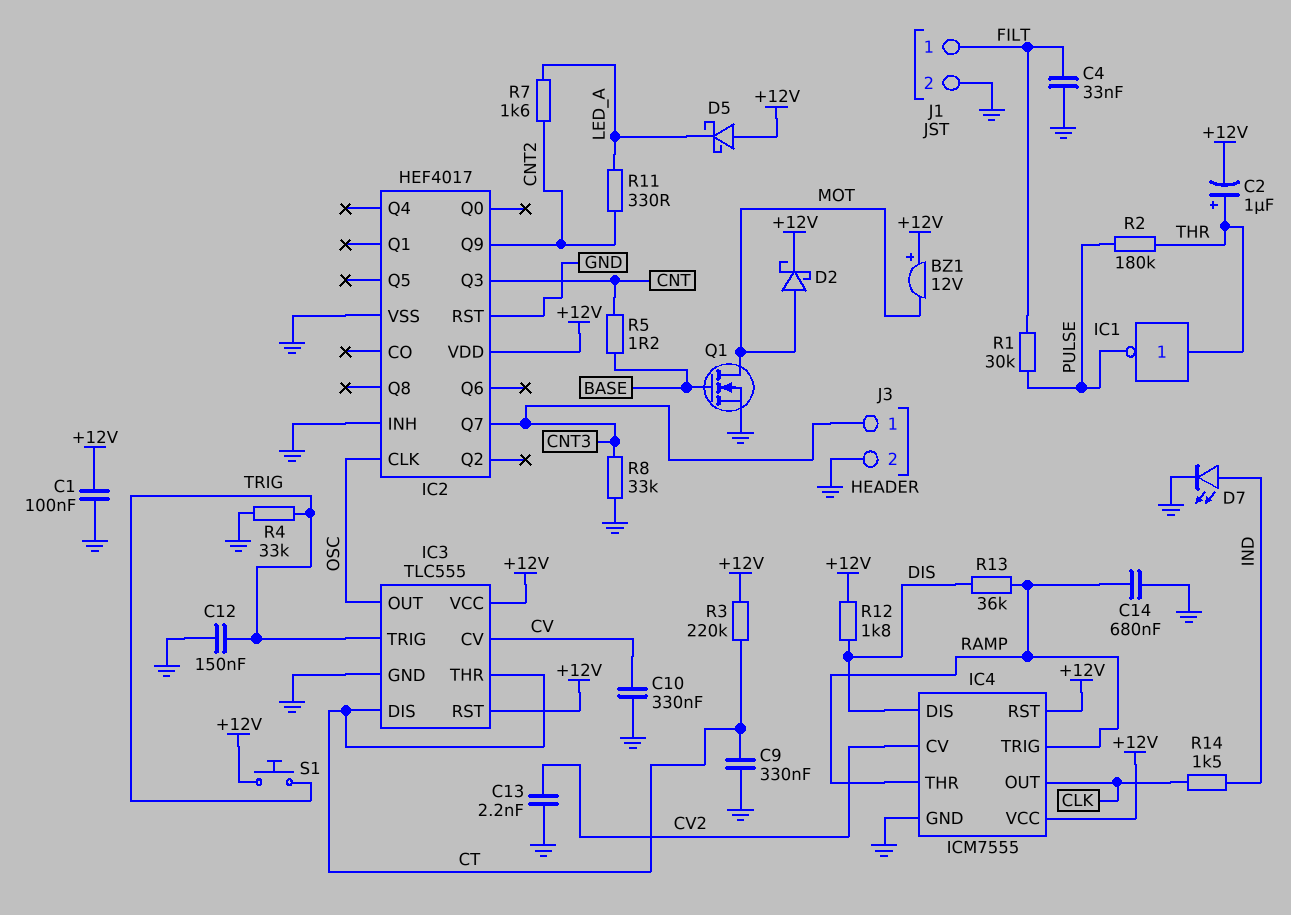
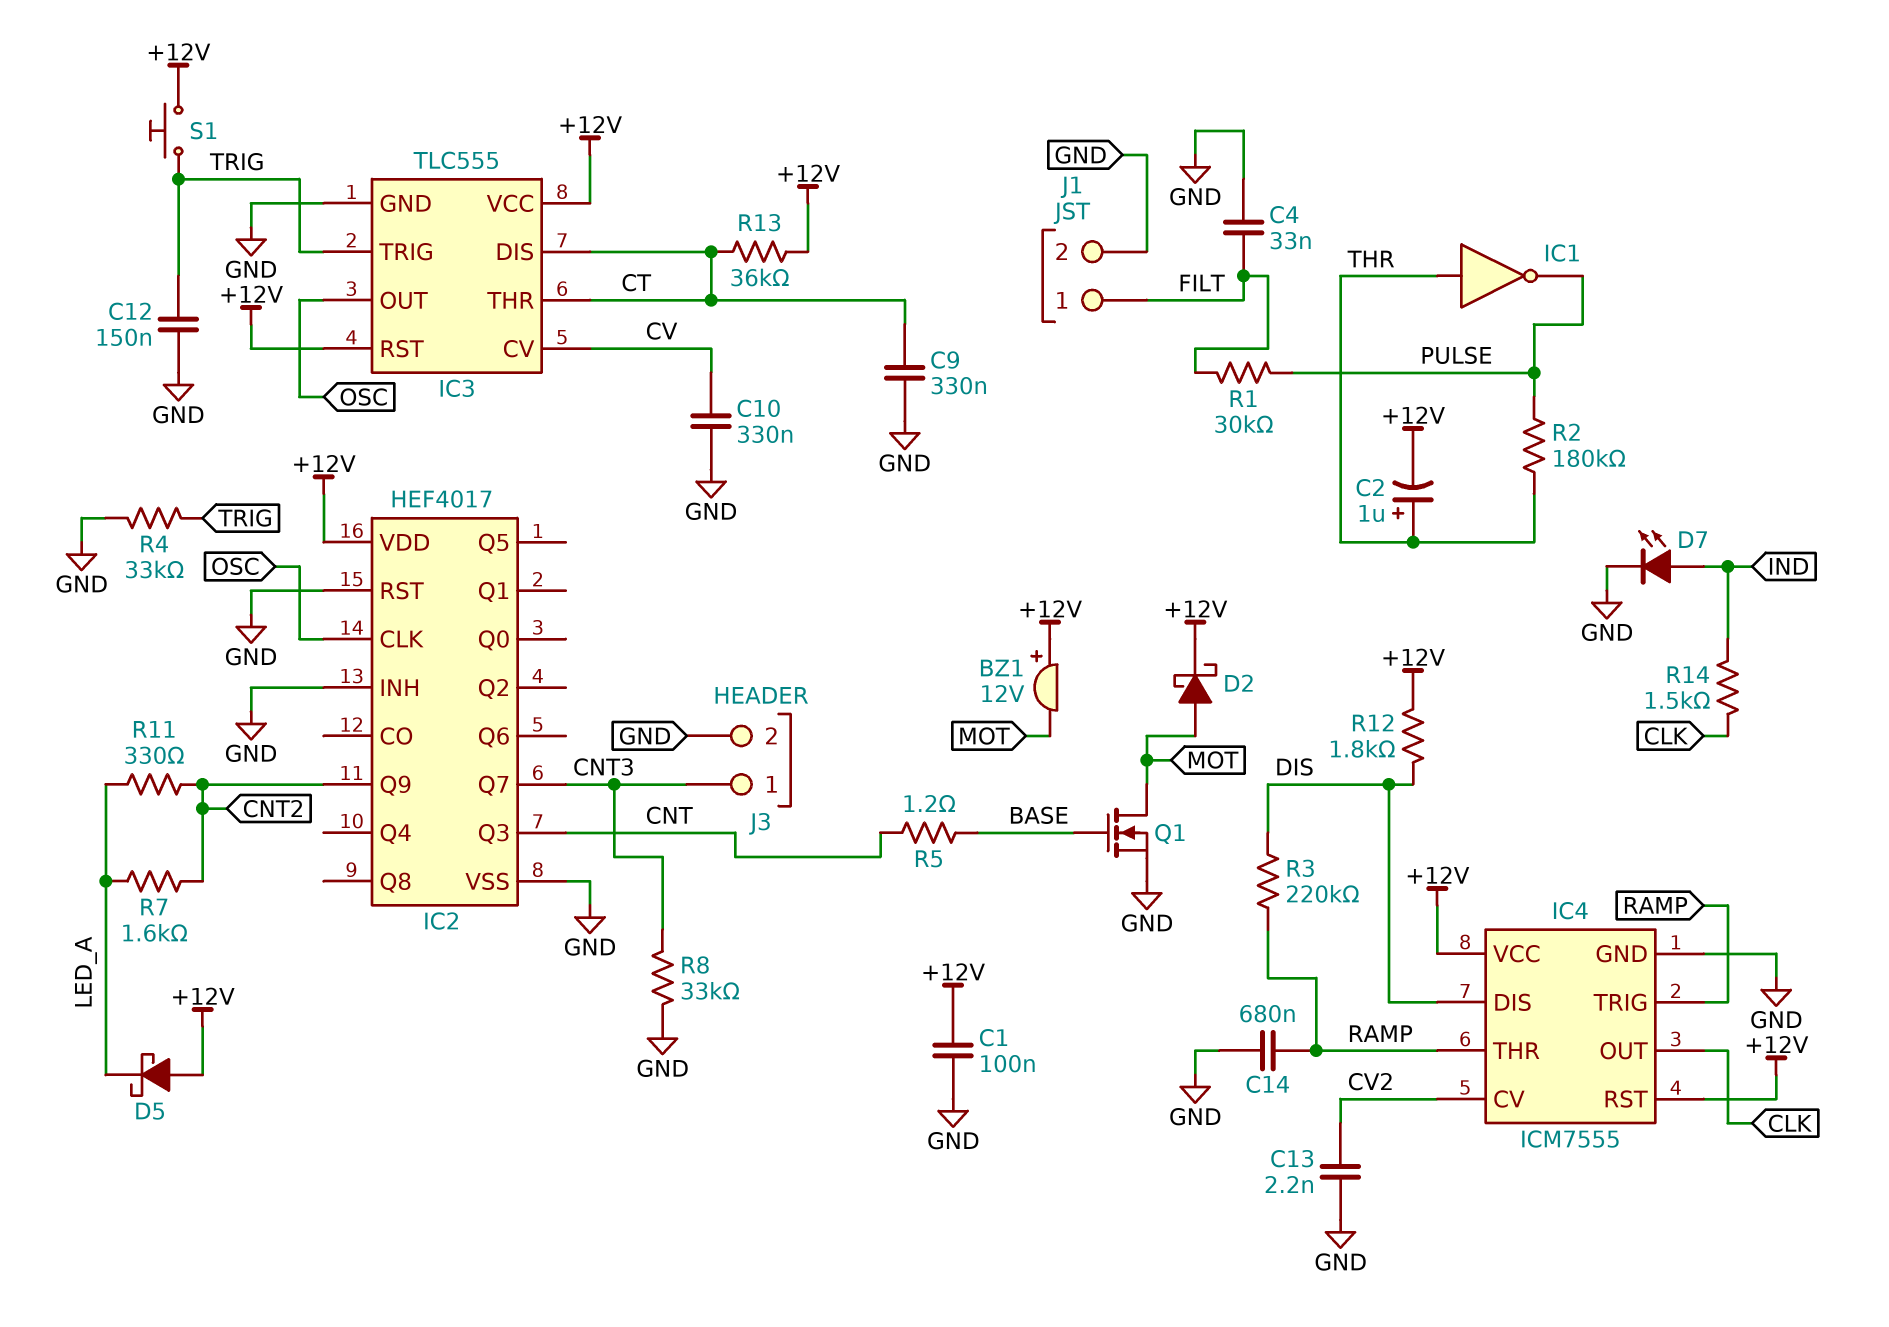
R3: 220k (+12V, CT) -> 220k (DIS, RAMP)
R13: 36k (DIS, RAMP) -> 36k (+12V, CT)

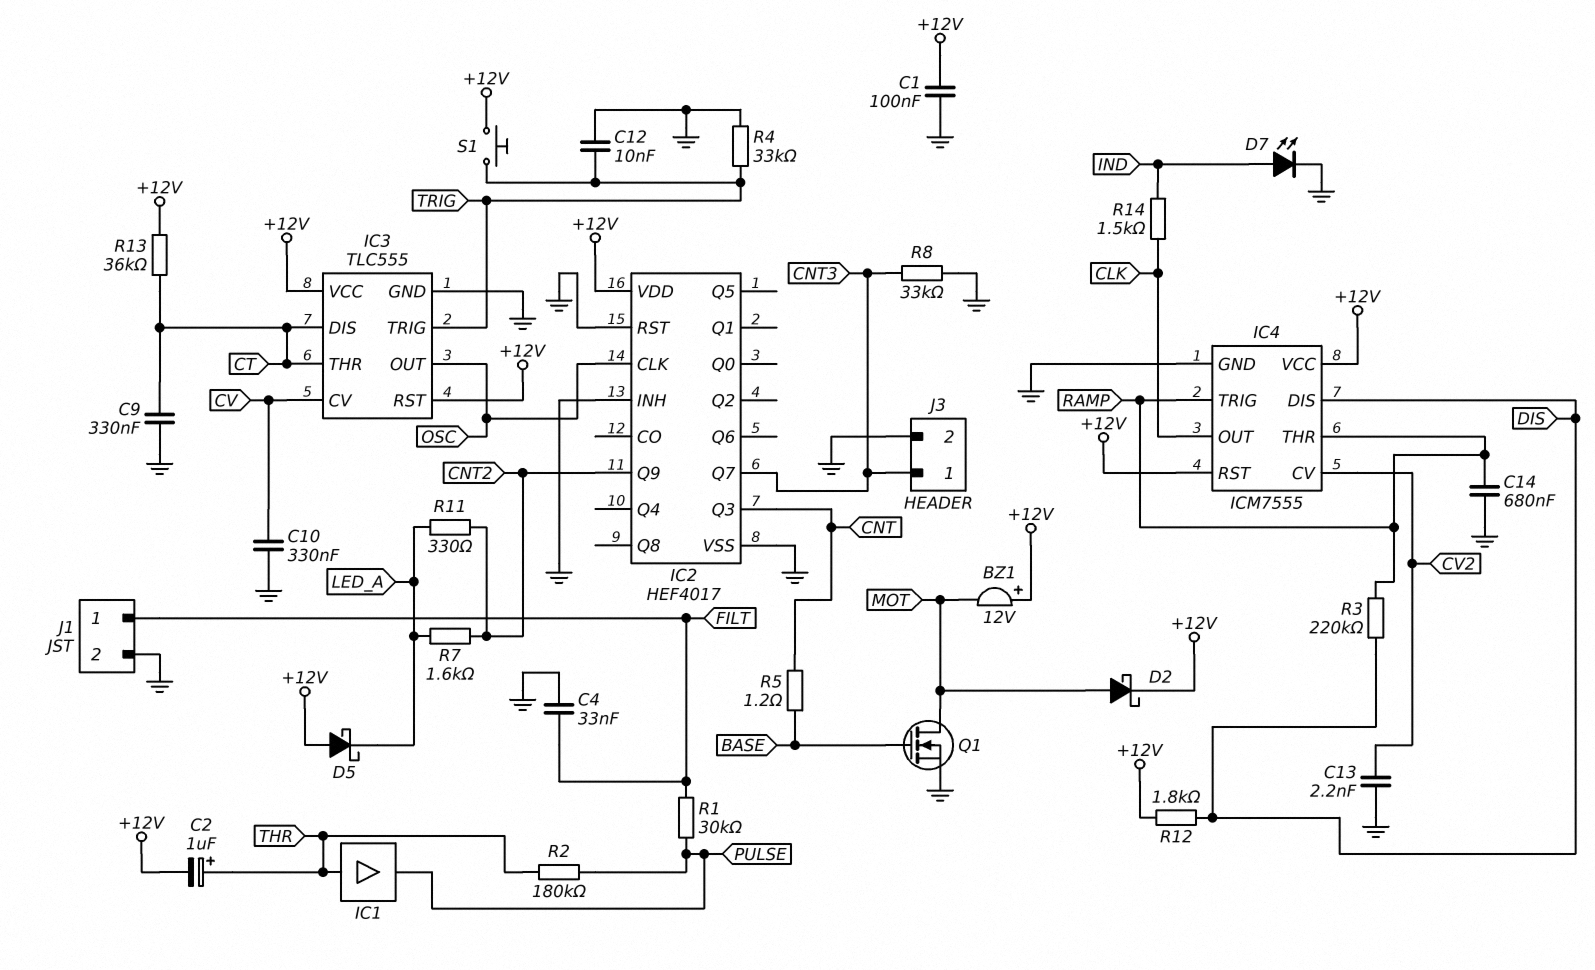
C12: 150nF (GND, TRIG) -> 10nF (GND, TRIG)
IC1: NOT (in THR, out PULSE) -> buffer (in THR, out PULSE)

